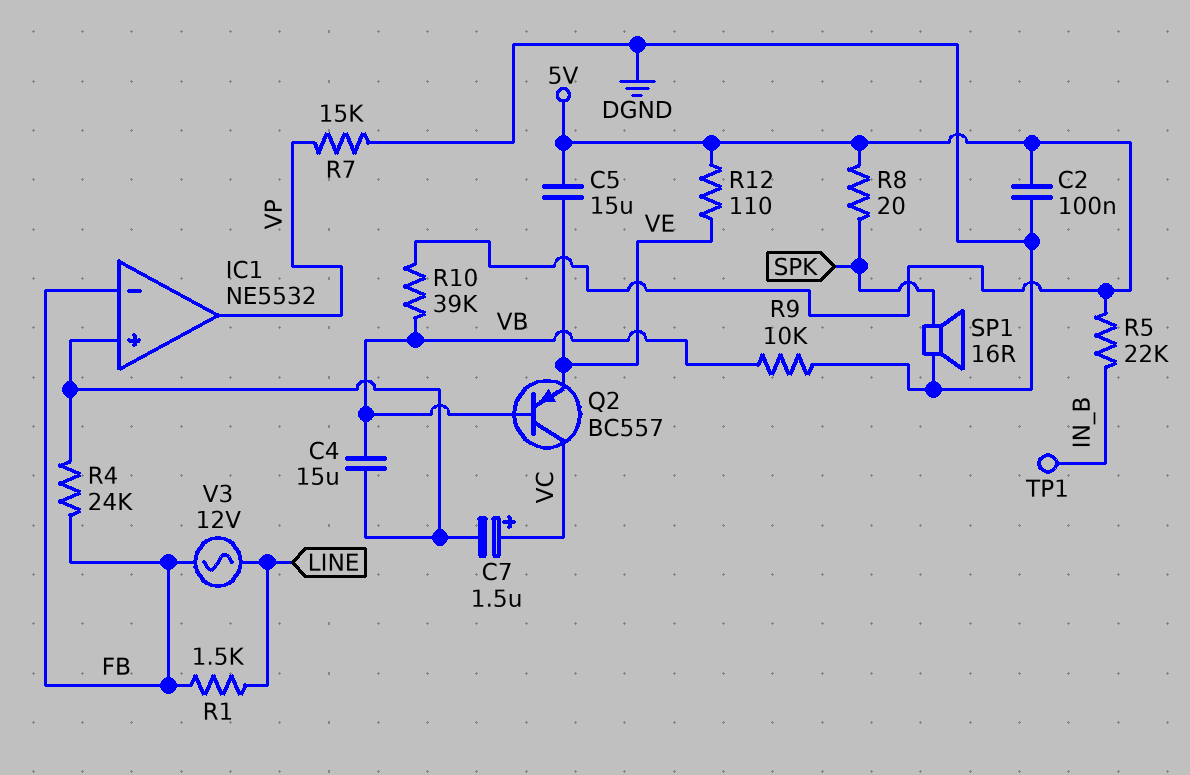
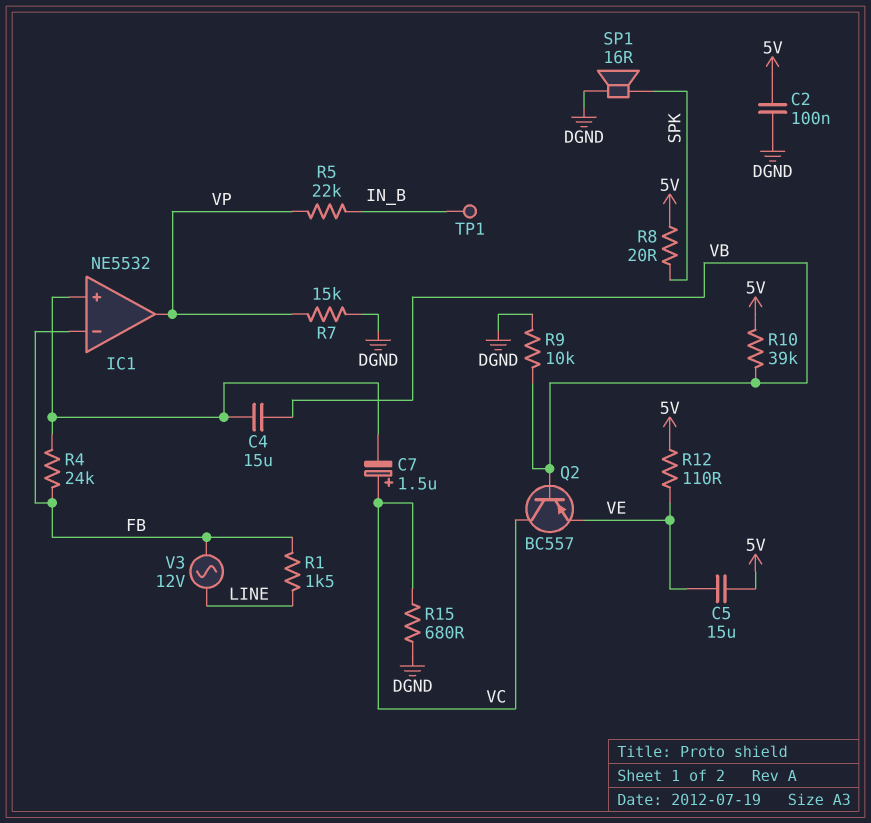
R5: 22k (5V, IN_B) -> 22k (IN_B, VP)
R15: none -> 680 (DGND, VC)

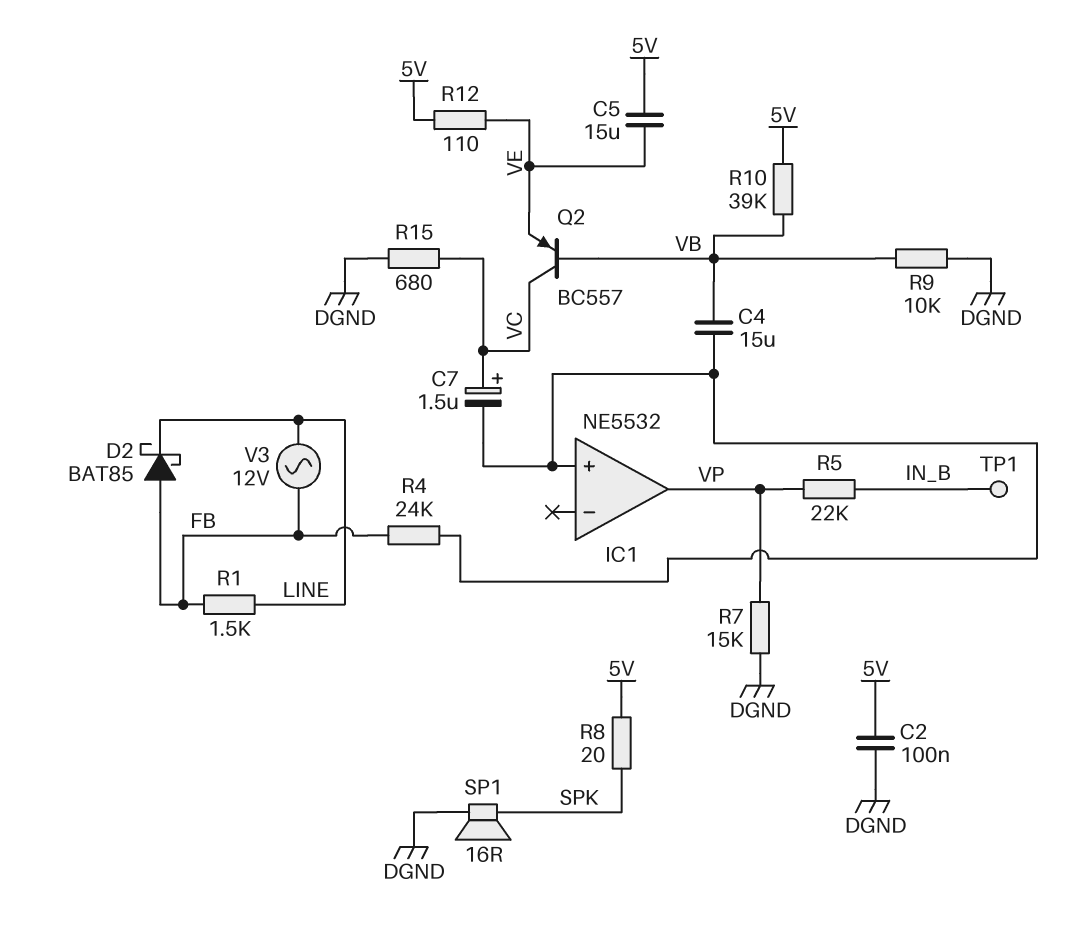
D2: none -> schottky BAT85 (A FB, K LINE)
IC1 pin in-: FB -> none

